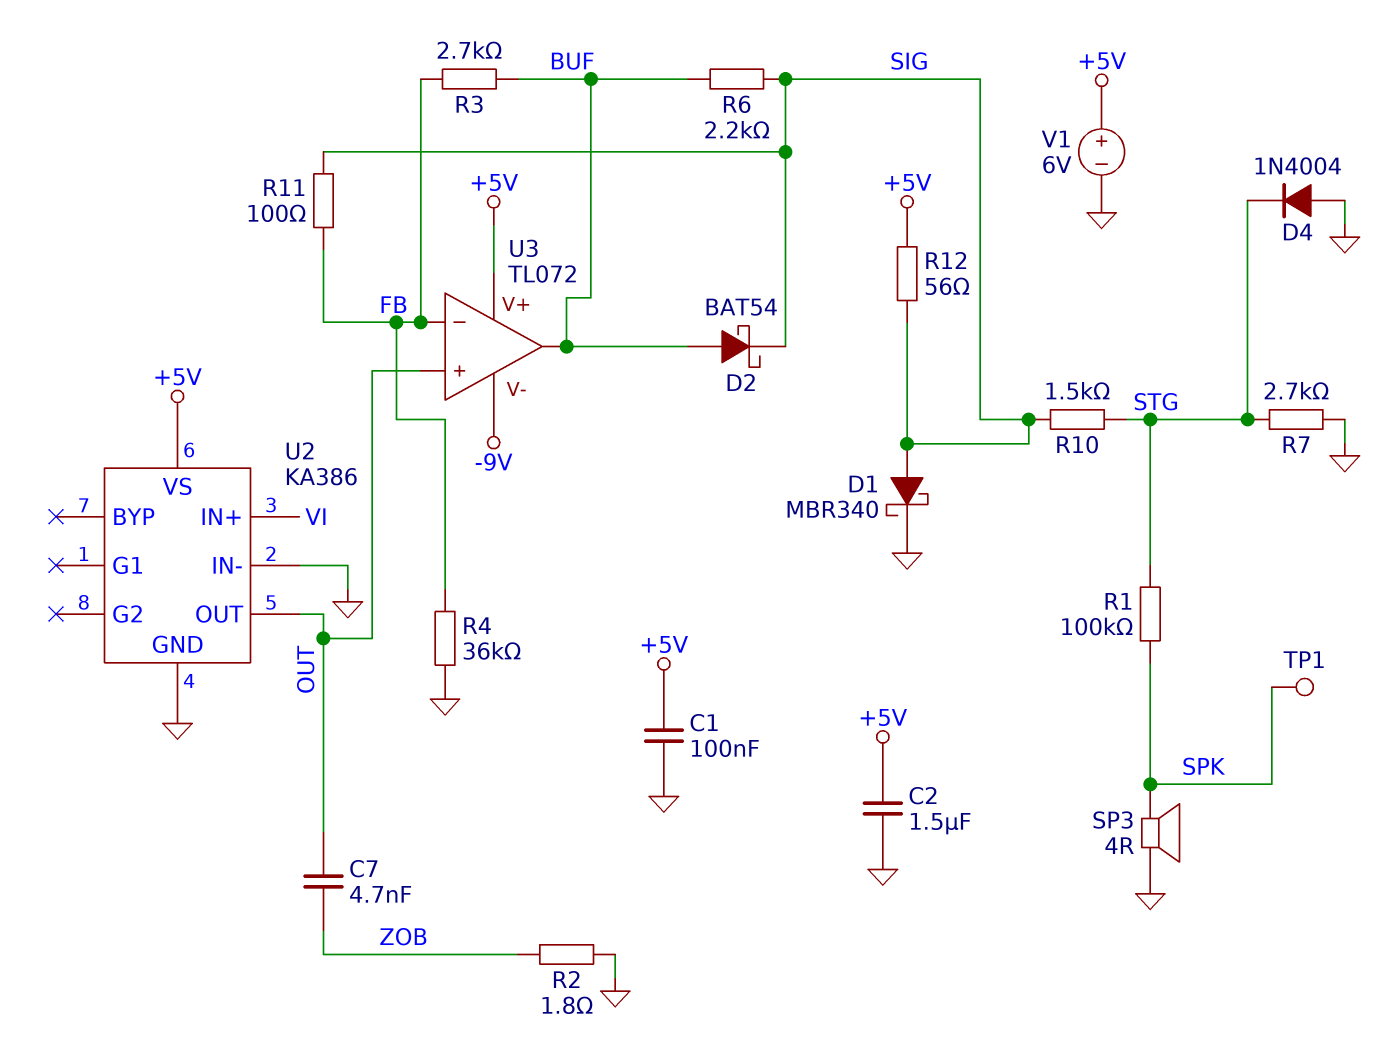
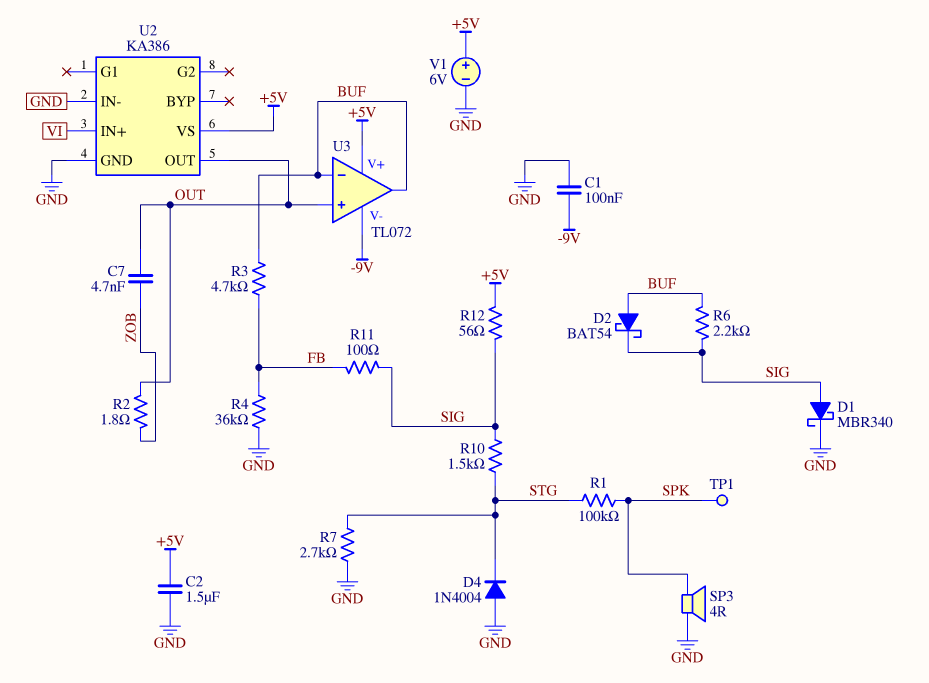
C1: 100nF (+5V, GND) -> 100nF (-9V, GND)
R2: 1.8 (GND, ZOB) -> 1.8 (OUT, ZOB)
R3: 2.7k (BUF, FB) -> 4.7k (BUF, FB)
U3 pin in-: FB -> BUF

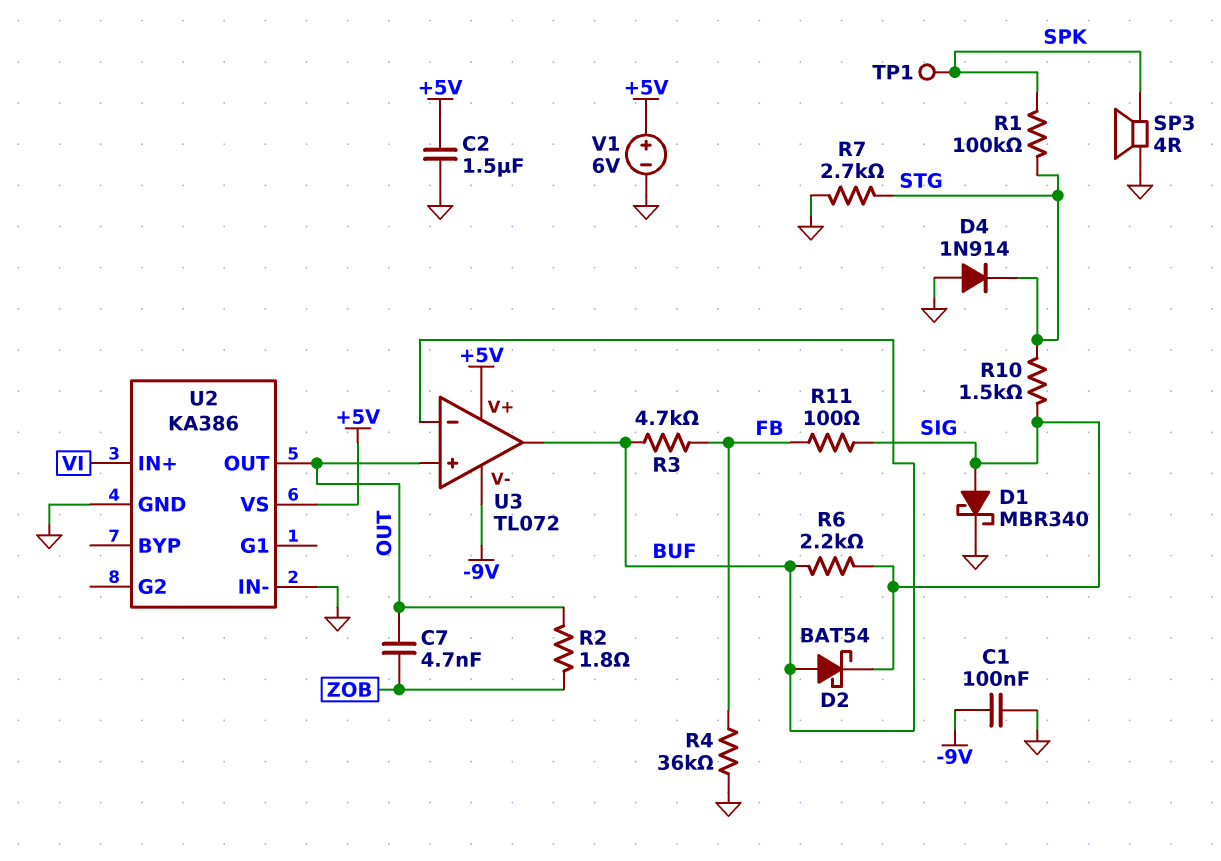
D4: diode 1N4004 (A GND, K STG) -> diode 1N914 (A GND, K STG)
R12: 56 (+5V, SIG) -> none

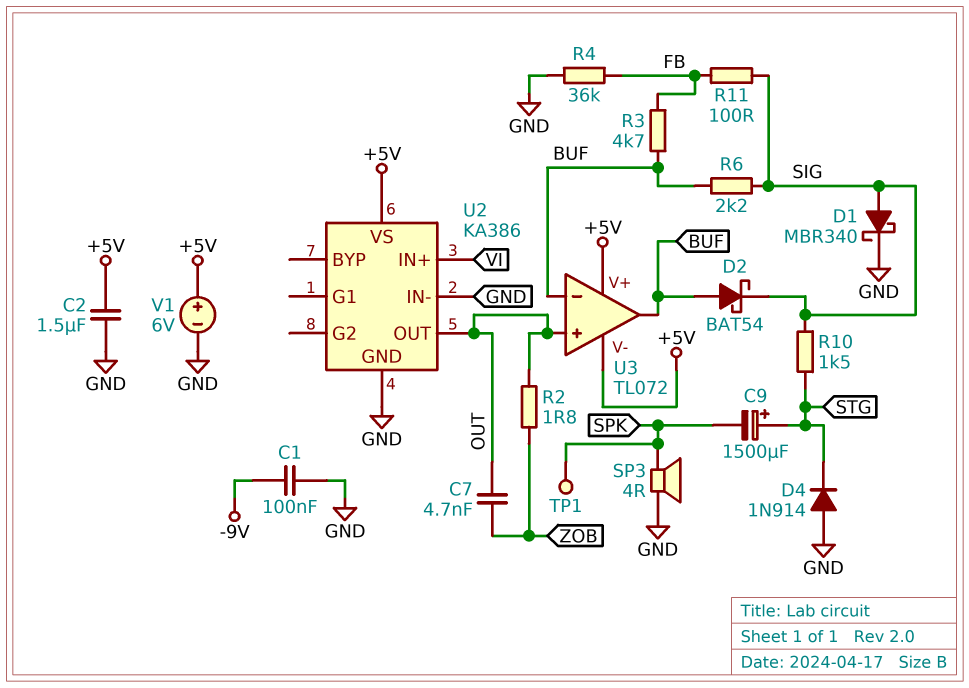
C9: none -> 1500uF (plus STG, minus SPK)
R1: 100k (SPK, STG) -> none
R7: 2.7k (GND, STG) -> none
U3 pin V-: -9V -> +5V

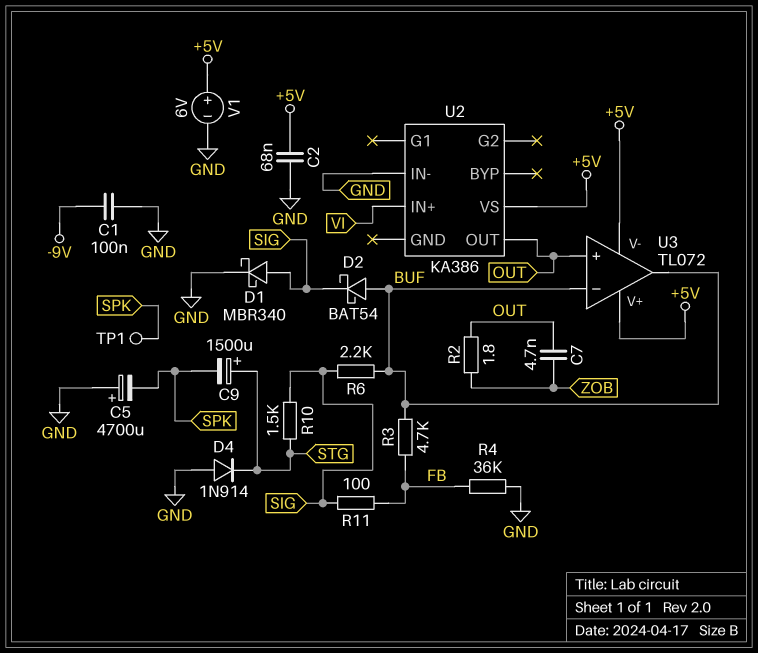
C2: 1.5uF (+5V, GND) -> 68nF (+5V, GND)
C5: none -> 4700uF (plus GND, minus SPK)
SP3: speaker 4R (GND, SPK) -> none
U2 pin GND: GND -> none

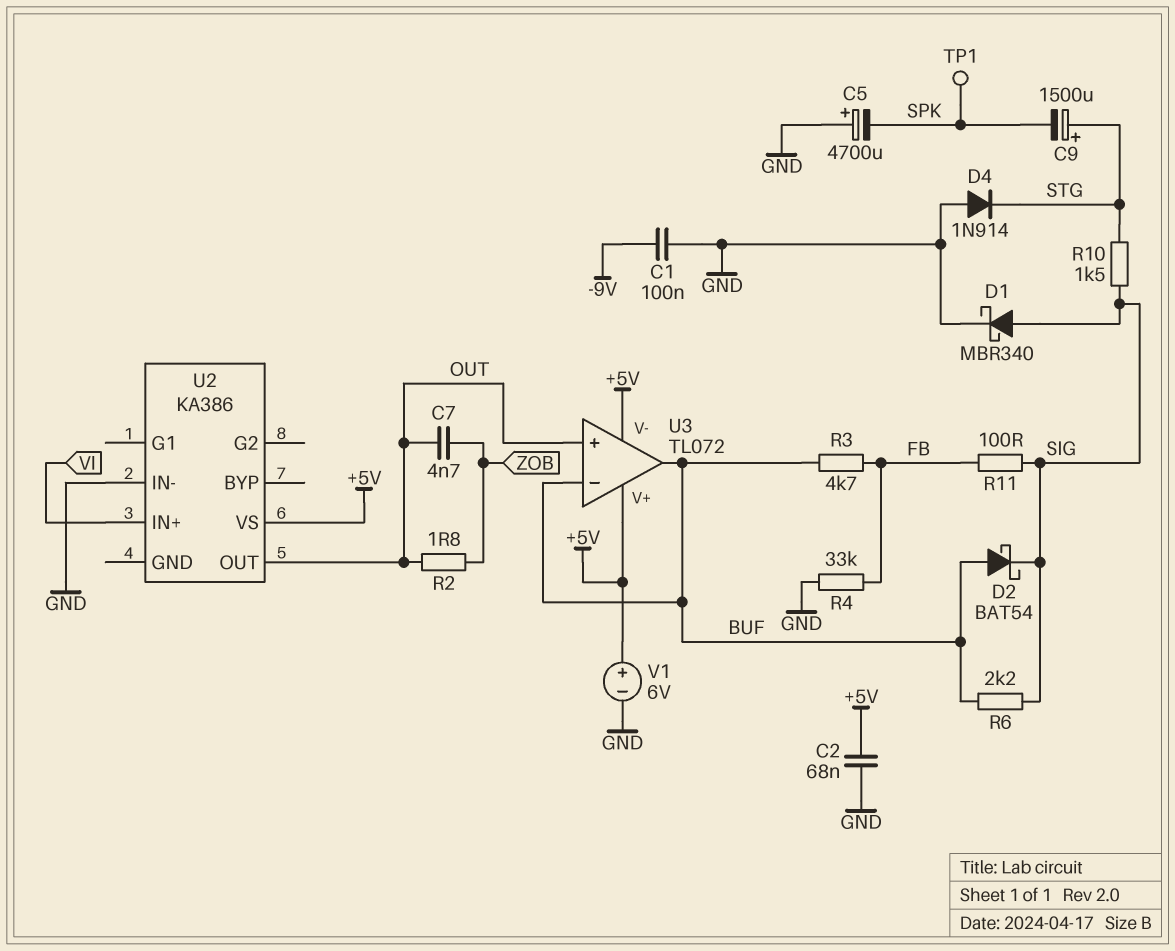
R4: 36k (FB, GND) -> 33k (FB, GND)

